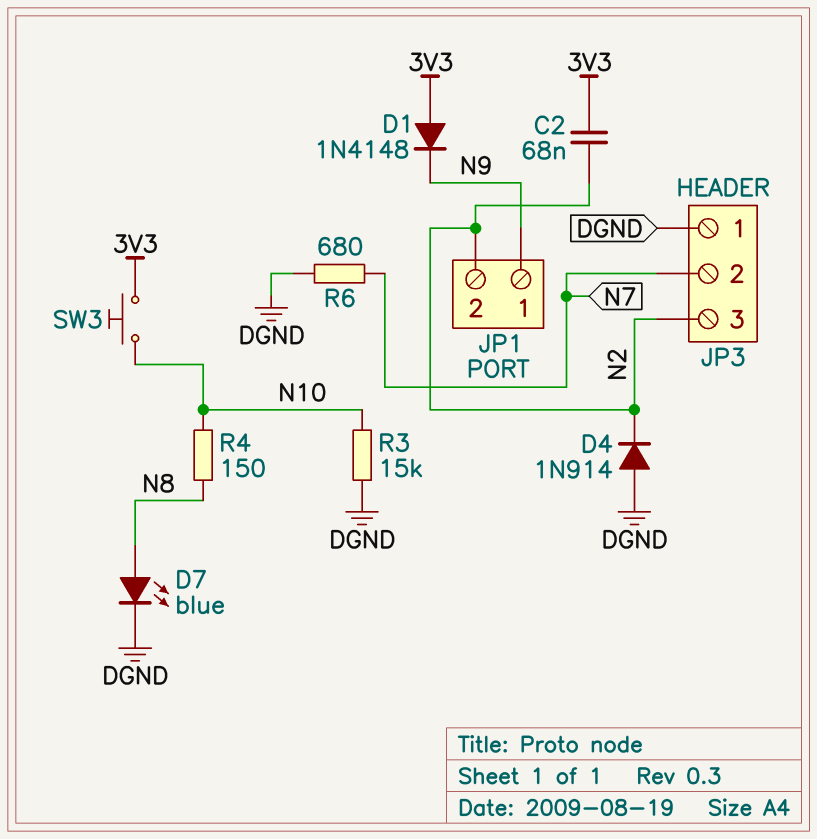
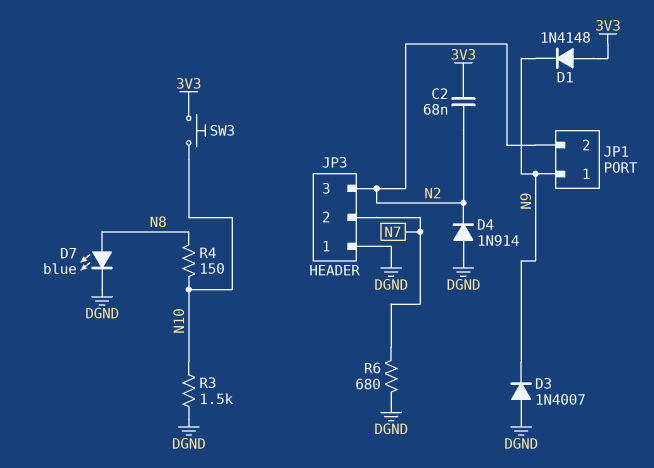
D3: none -> diode 1N4007 (A DGND, K N9)
R3: 15k (DGND, N10) -> 1.5k (DGND, N10)

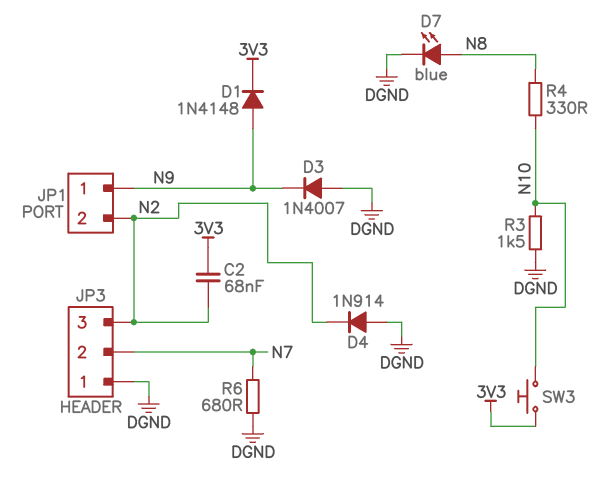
D1: diode 1N4148 (A 3V3, K N9) -> diode 1N4148 (A N9, K 3V3)
R4: 150 (N8, N10) -> 330 (N8, N10)

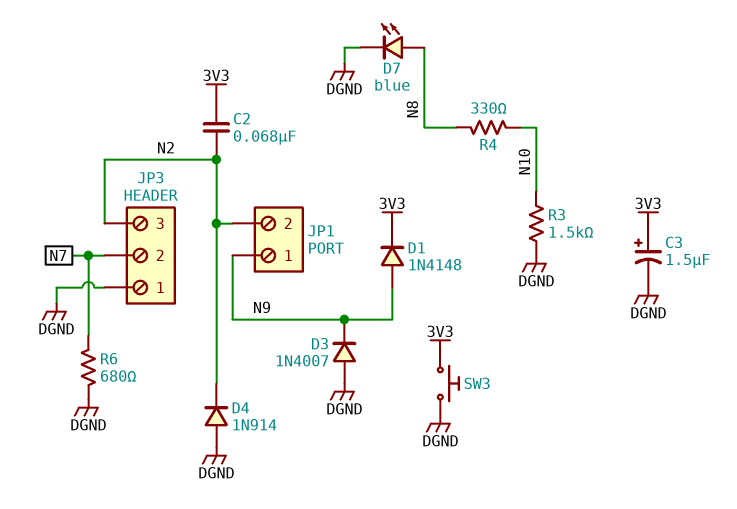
C3: none -> 1.5uF (plus 3V3, minus DGND)
SW3: button (3V3, N10) -> button (3V3, DGND)

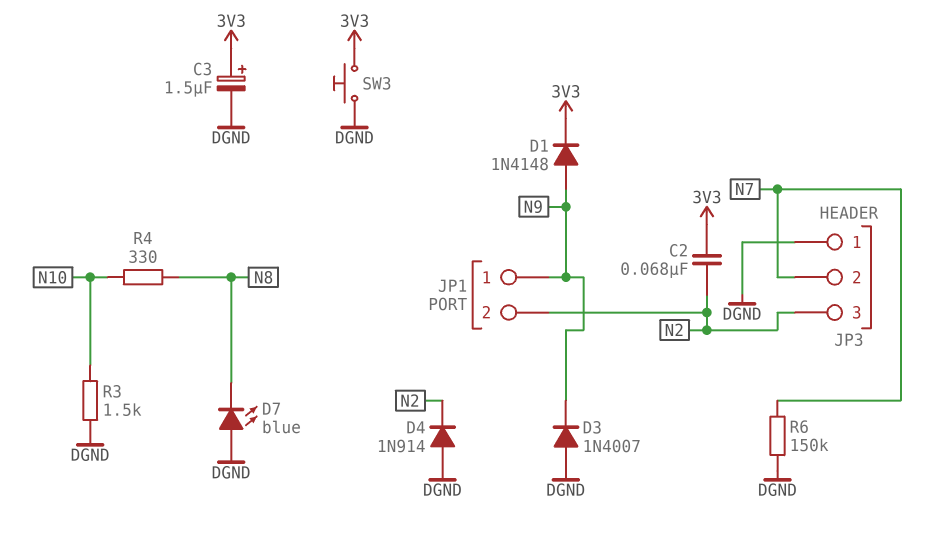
D7: LED blue (A N8, K DGND) -> LED blue (A DGND, K N8)
R6: 680 (DGND, N7) -> 150k (DGND, N7)

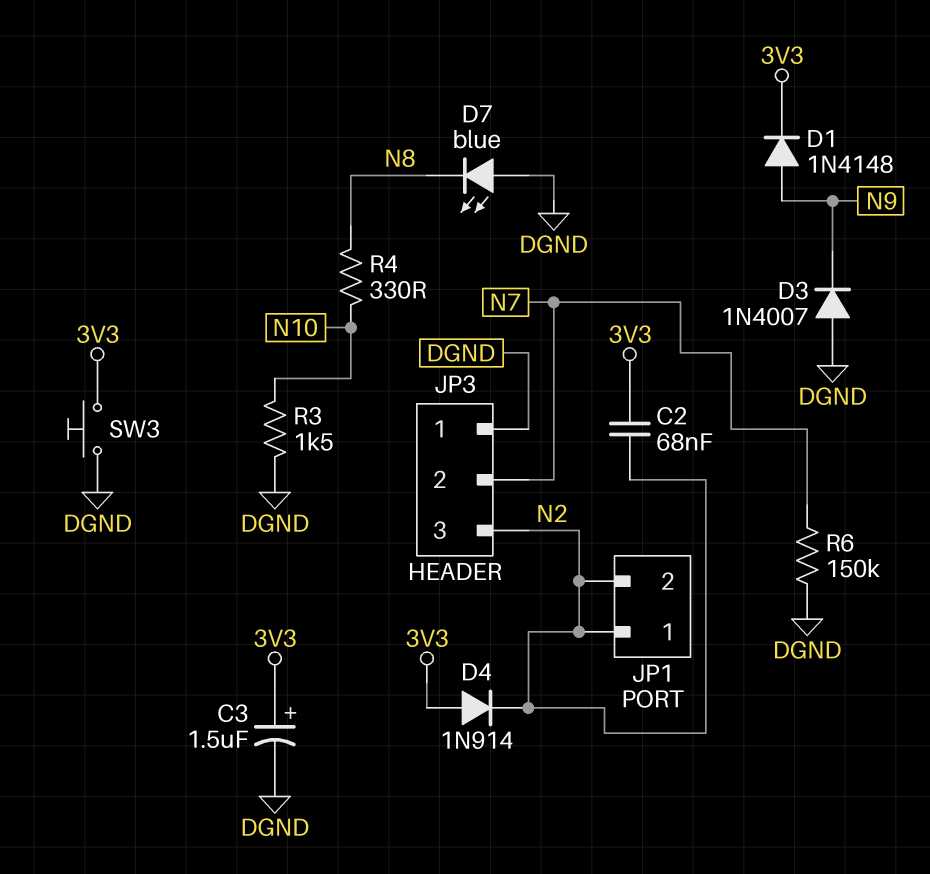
D4: diode 1N914 (A DGND, K N2) -> diode 1N914 (A 3V3, K N2)
JP1 pin 1: N9 -> N2

